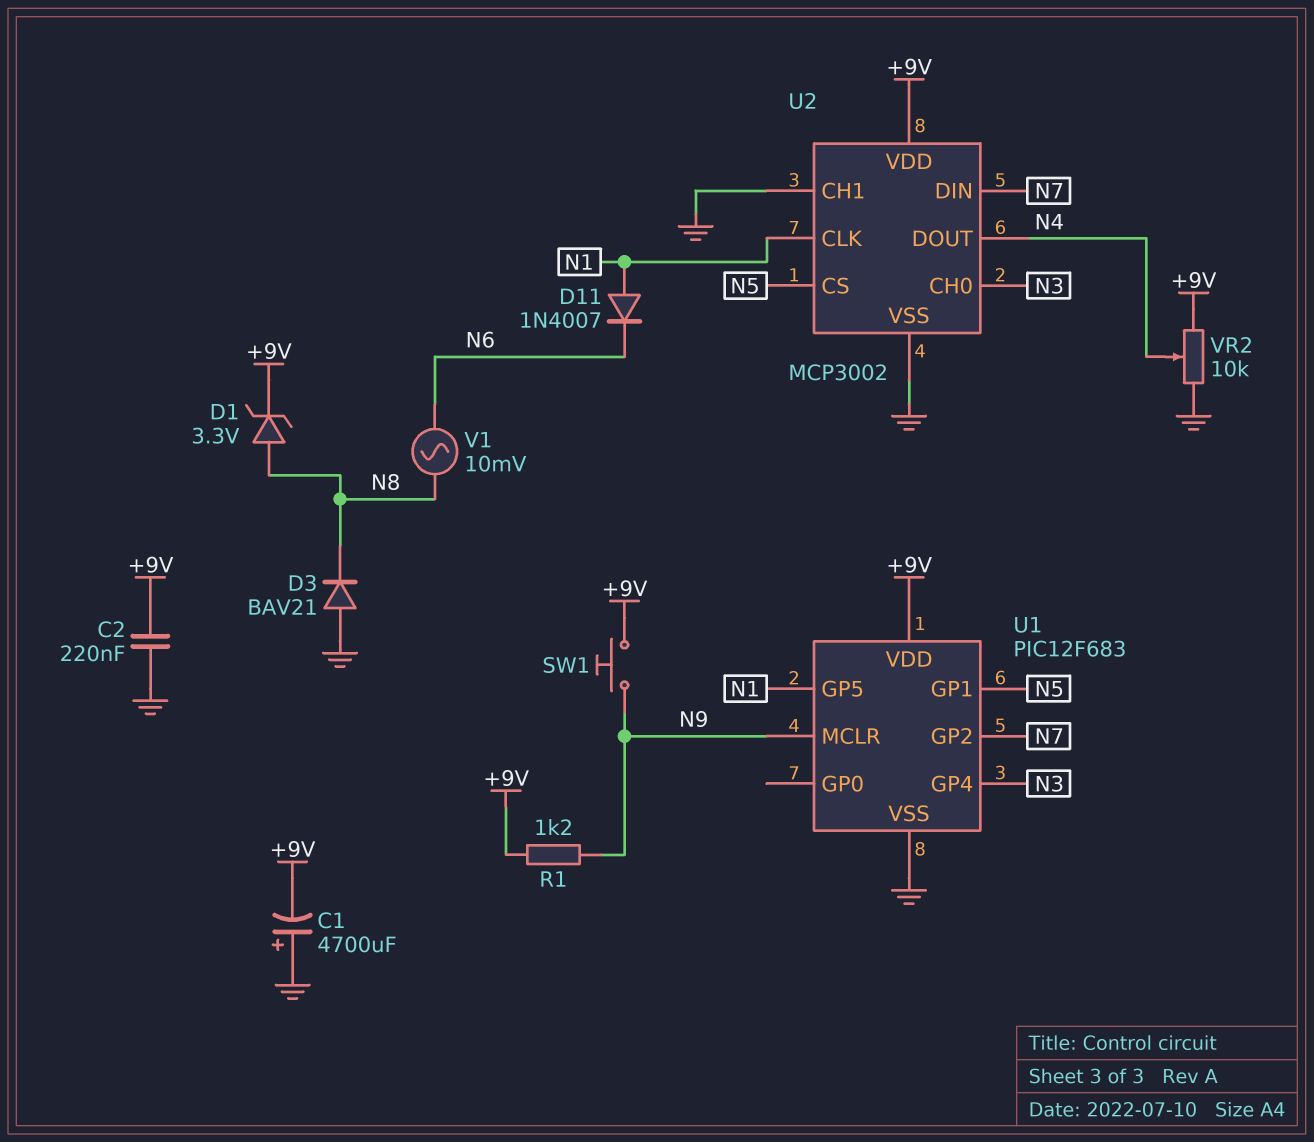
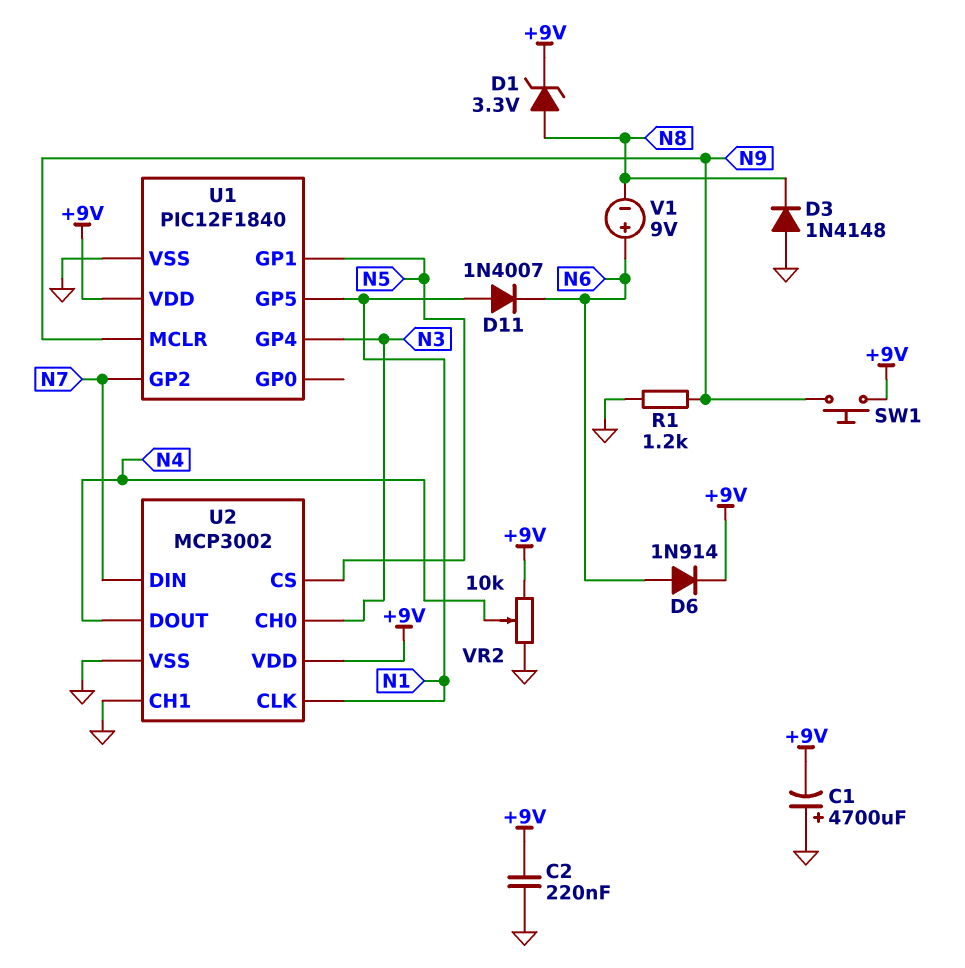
D3: diode BAV21 (A GND, K N8) -> diode 1N4148 (A GND, K N8)
D6: none -> diode 1N914 (A N6, K +9V)
R1: 1.2k (+9V, N9) -> 1.2k (GND, N9)
U1: PIC12F683 -> PIC12F1840
V1: AC 10mV (N6, N8) -> 9V (plus N6, minus N8)

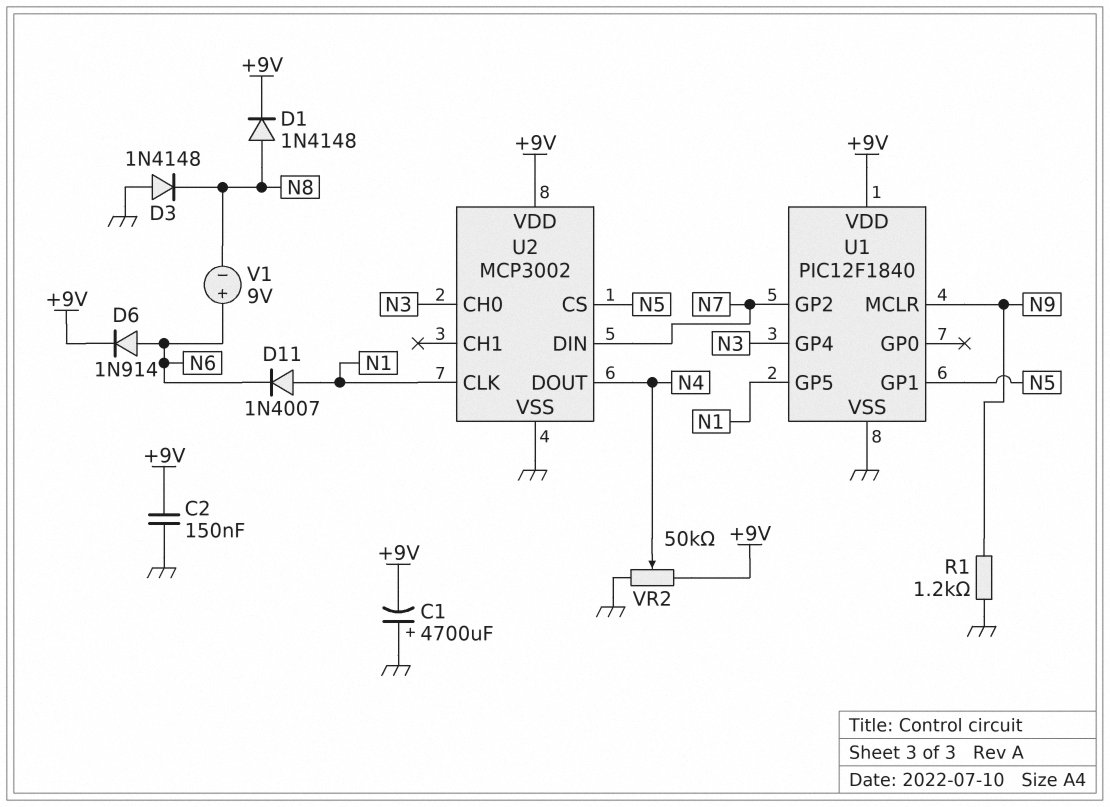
C2: 220nF (+9V, GND) -> 150nF (+9V, GND)
D1: zener 3.3V (A N8, K +9V) -> diode 1N4148 (A N8, K +9V)
SW1: button (+9V, N9) -> none
U2 pin CH1: GND -> none
VR2: 10k (+9V, GND, wiper N4) -> 50k (+9V, GND, wiper N4)

